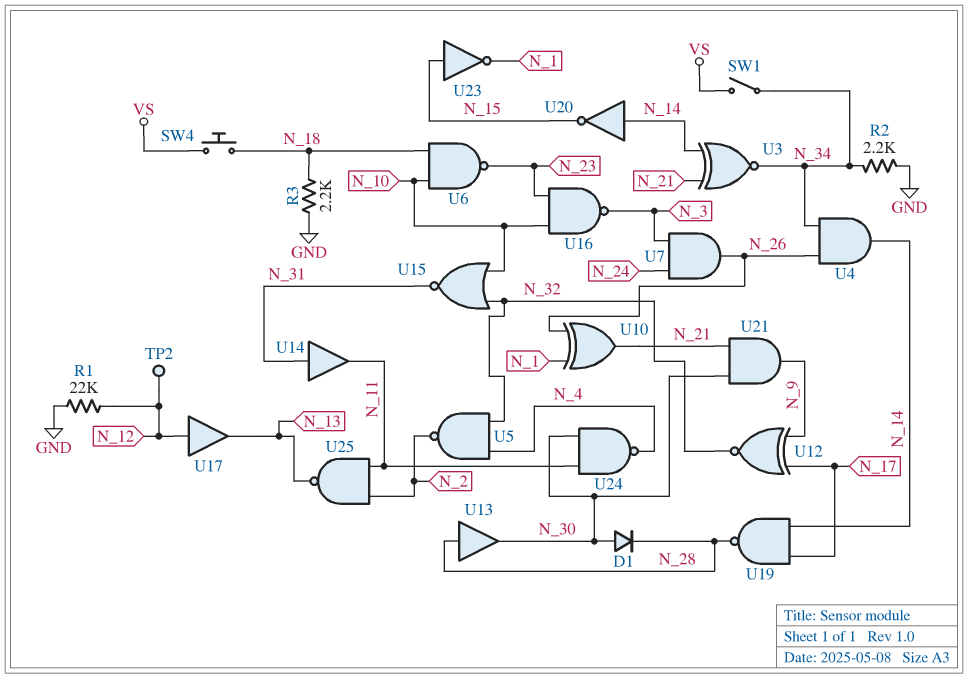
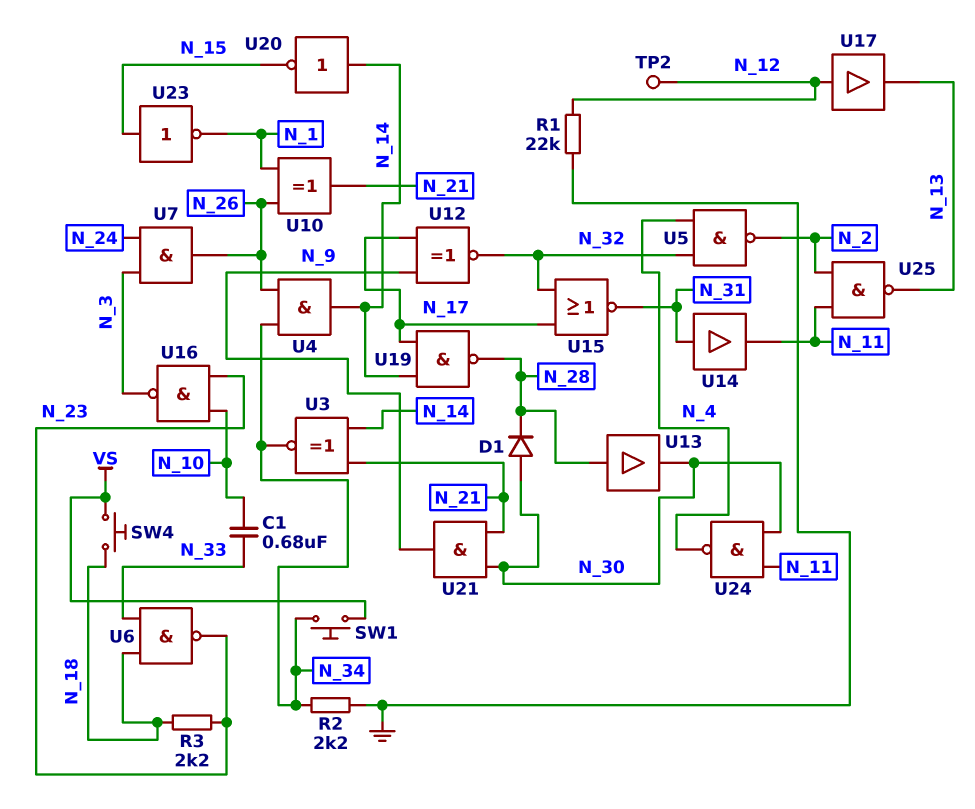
C1: none -> 680nF (N_10, N_33)
R3: 2.2k (GND, N_18) -> 2.2k (N_18, N_23)
SW1: switch (N_34, VS) -> button (N_34, VS)
U6: NAND (in N_10, in N_18, out N_23) -> NAND (in N_18, in N_33, out N_23)
U15: NOR (in N_10, in N_32, out N_31) -> NOR (in N_17, in N_32, out N_31)

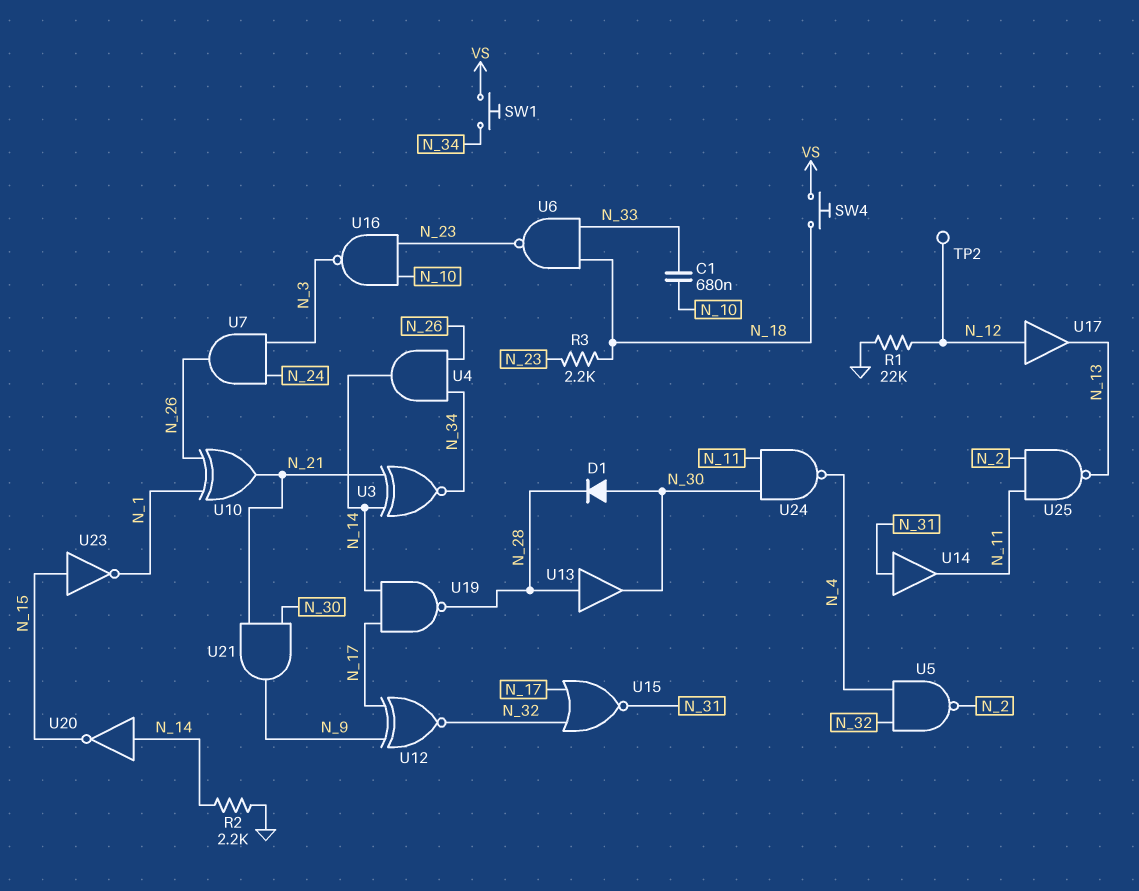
R2: 2.2k (GND, N_34) -> 2.2k (GND, N_14)

